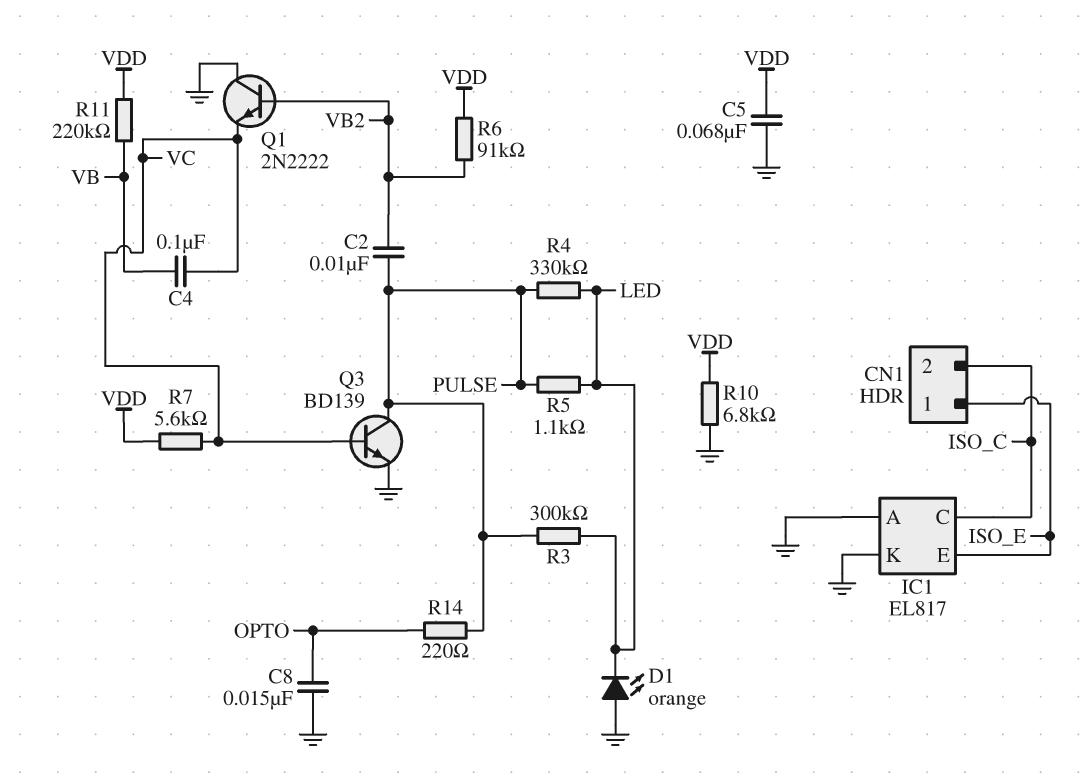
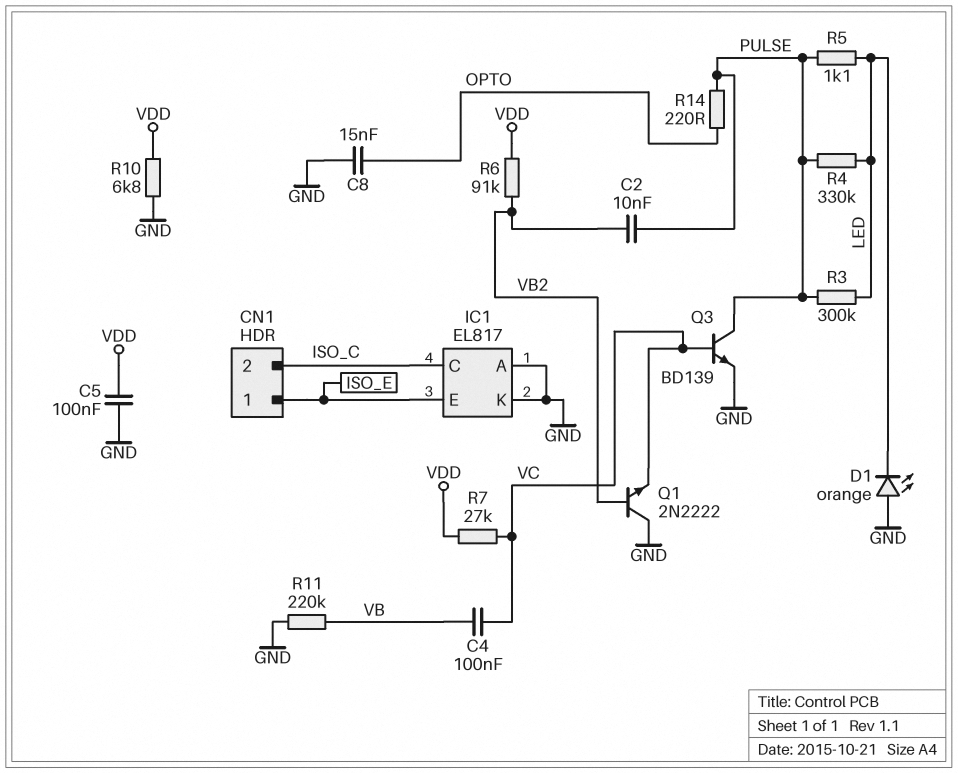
C5: 68nF (GND, VDD) -> 100nF (GND, VDD)
R7: 5.6k (VC, VDD) -> 27k (VC, VDD)
R11: 220k (VB, VDD) -> 220k (GND, VB)

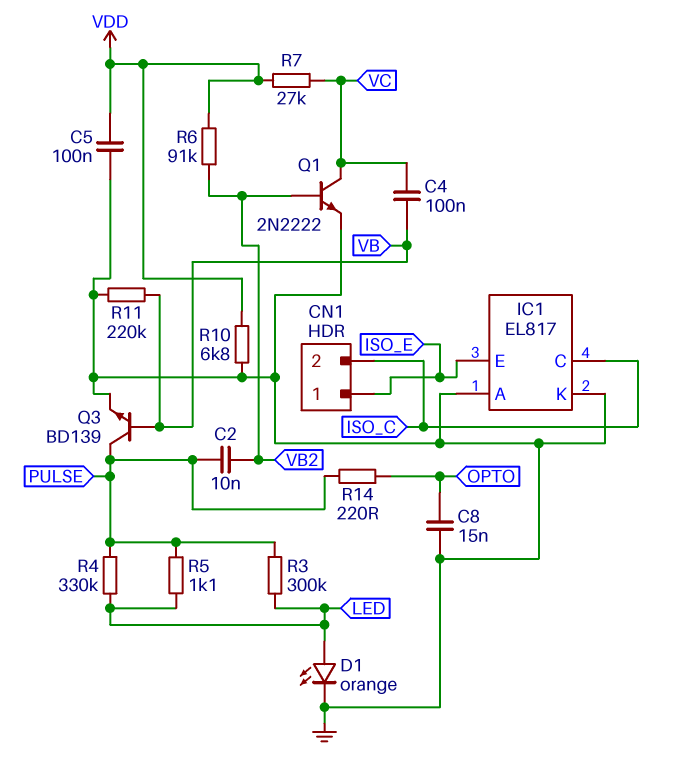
D1: LED orange (A GND, K LED) -> LED orange (A LED, K GND)
Q1: NPN 2N2222 (B VB2, C GND, E VC) -> NPN 2N2222 (B VB2, C VC, E GND)
Q3: NPN BD139 (B VC, C PULSE, E GND) -> NPN BD139 (B VB, C PULSE, E GND)

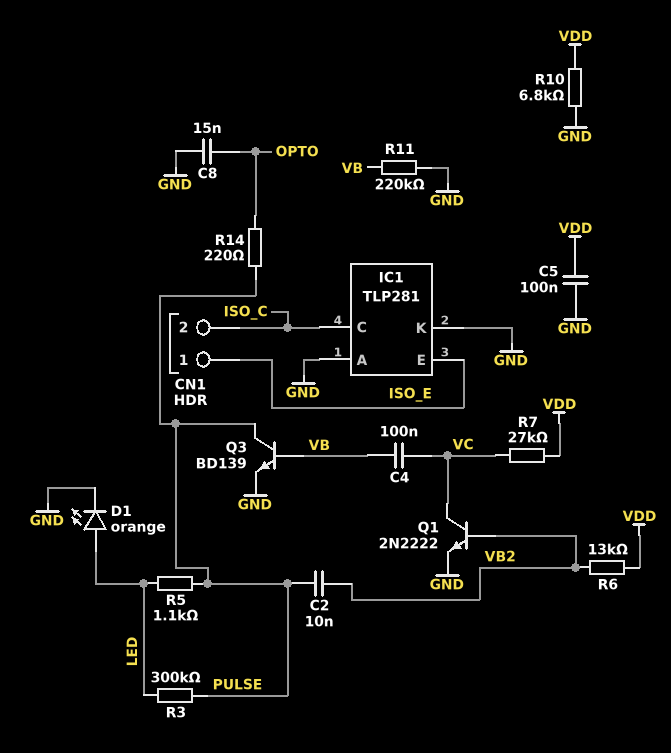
IC1: EL817 -> TLP281
R4: 330k (LED, PULSE) -> none
R6: 91k (VB2, VDD) -> 13k (VB2, VDD)

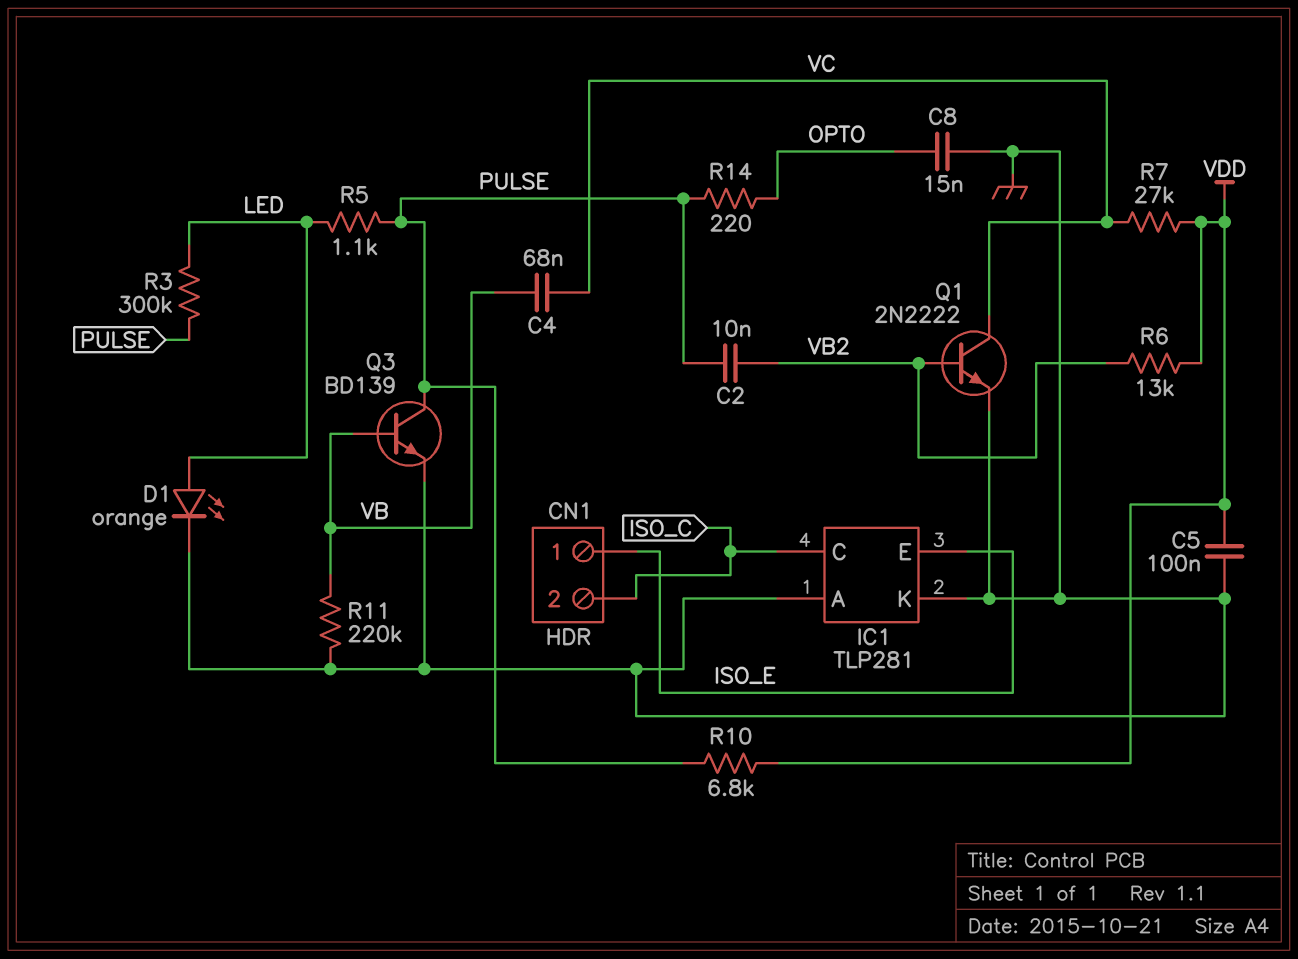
C4: 100nF (VB, VC) -> 68nF (VB, VC)
R10: 6.8k (GND, VDD) -> 6.8k (PULSE, VDD)

